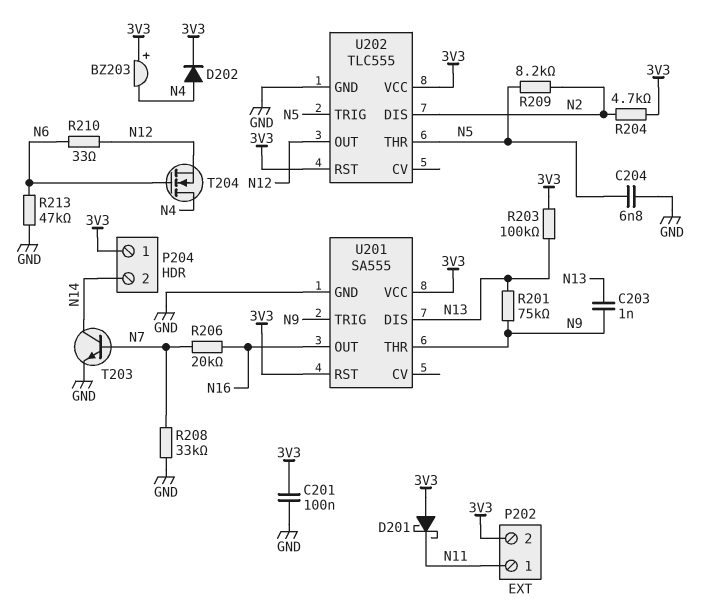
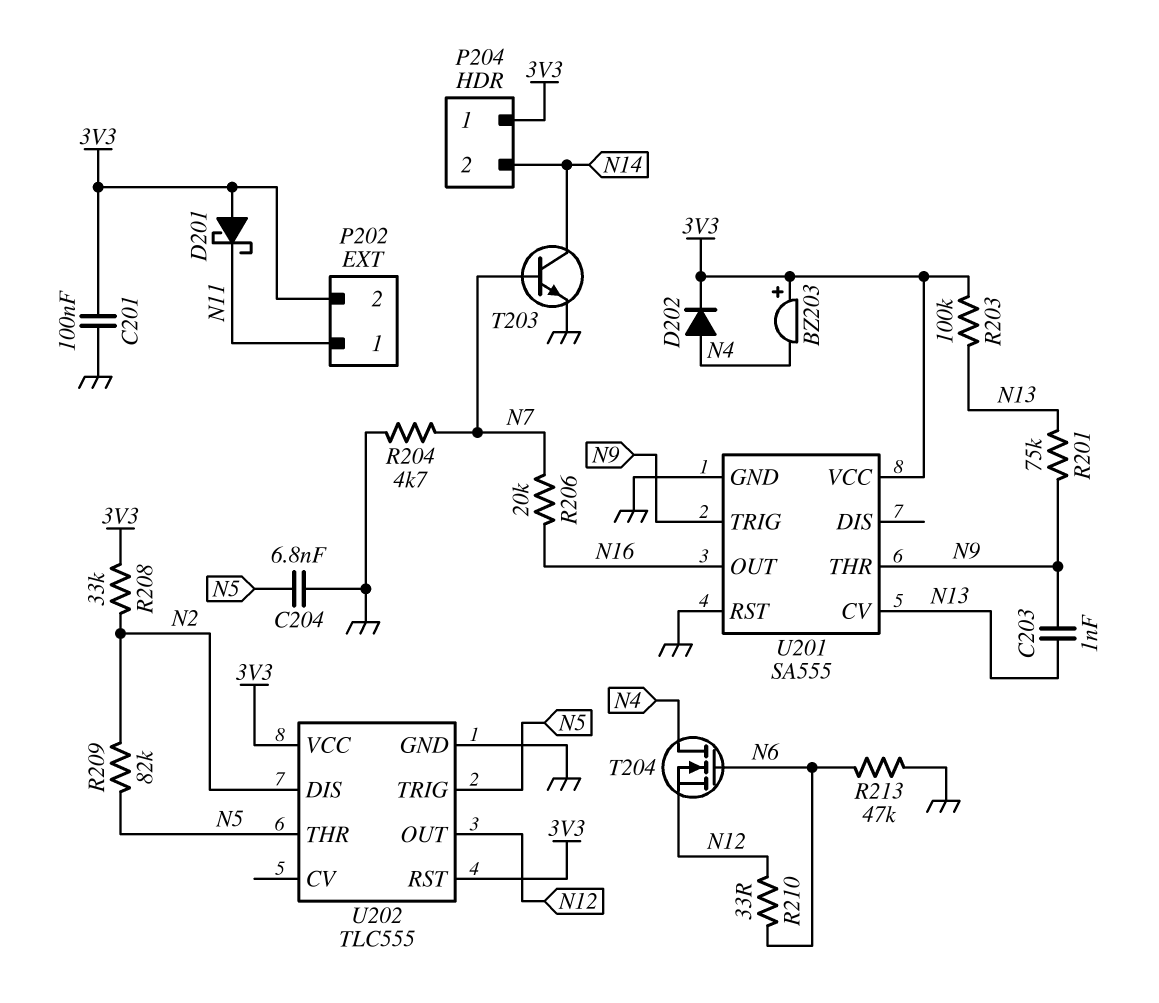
R204: 4.7k (3V3, N2) -> 4.7k (GND, N7)
R208: 33k (GND, N7) -> 33k (3V3, N2)
R209: 8.2k (N2, N5) -> 82k (N2, N5)
U201 pin CV: none -> N13
U201 pin DIS: N13 -> none
U201 pin RST: 3V3 -> GND

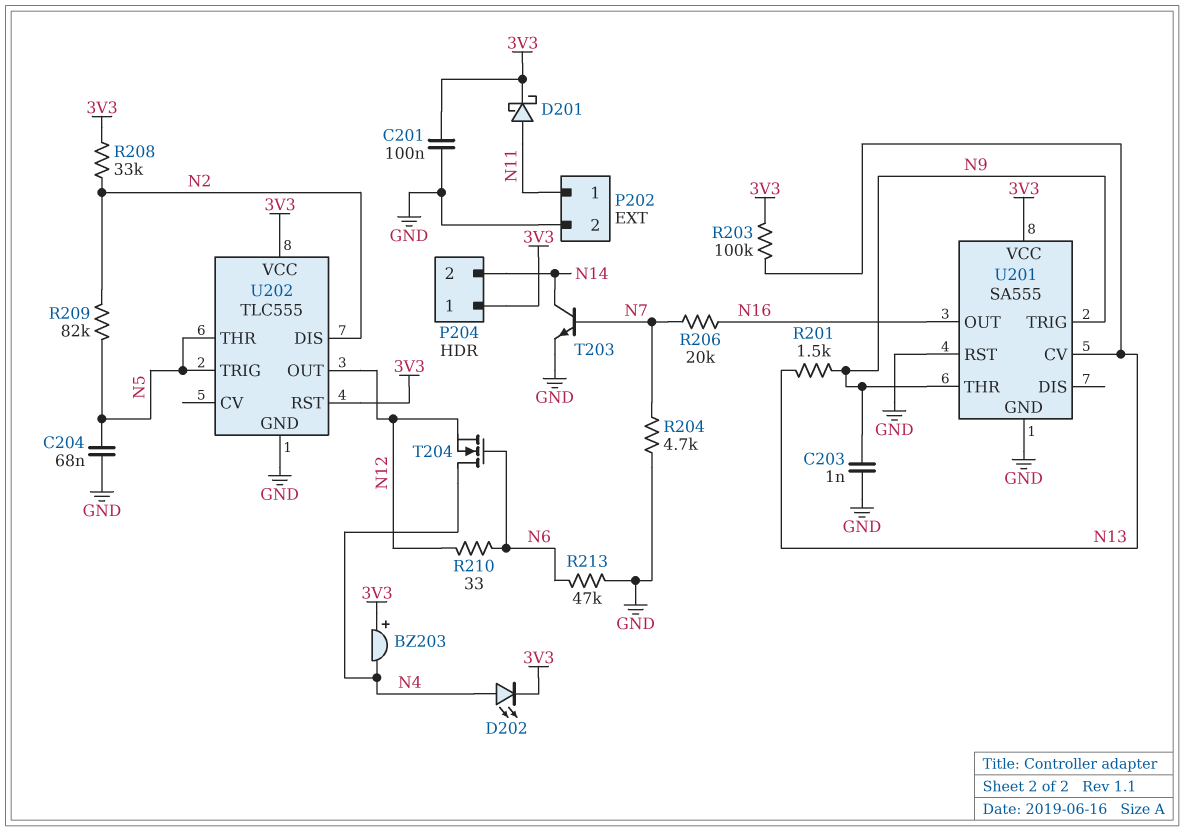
C203: 1nF (N9, N13) -> 1nF (GND, N9)
C204: 6.8nF (GND, N5) -> 68nF (GND, N5)
D201: schottky (A 3V3, K N11) -> schottky (A N11, K 3V3)
D202: diode (A N4, K 3V3) -> LED (A N4, K 3V3)
P202 pin 2: 3V3 -> GND
R201: 75k (N9, N13) -> 1.5k (N9, N13)

